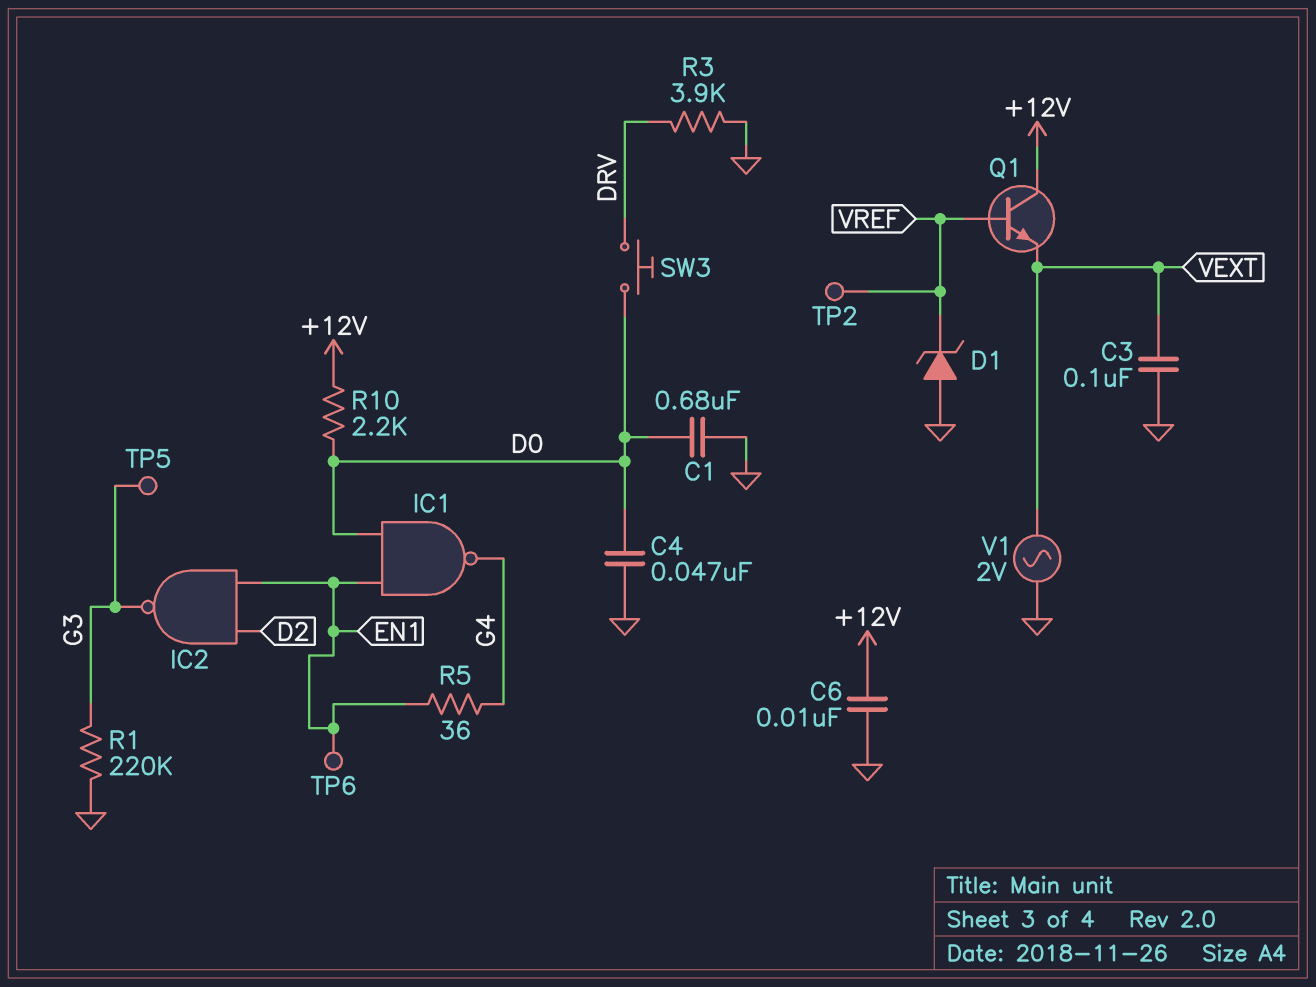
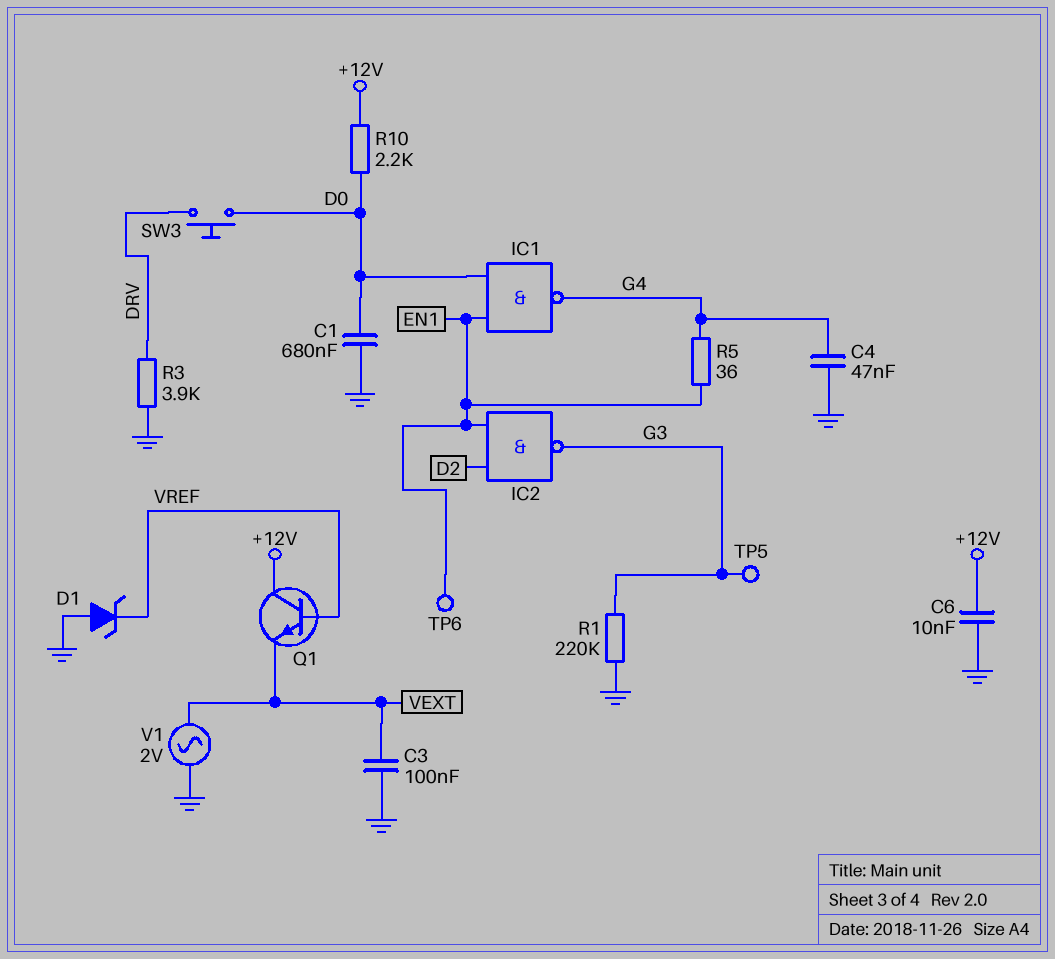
C4: 47nF (D0, GND) -> 47nF (G4, GND)
TP2: test point (VREF) -> none

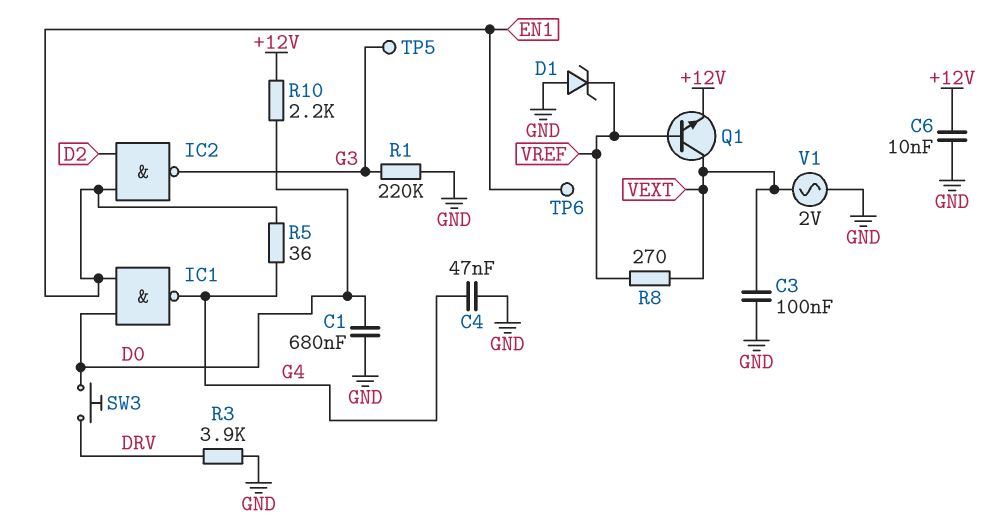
Q1: NPN (B VREF, C +12V, E VEXT) -> NPN (B VREF, C VEXT, E +12V)
R8: none -> 270 (VEXT, VREF)

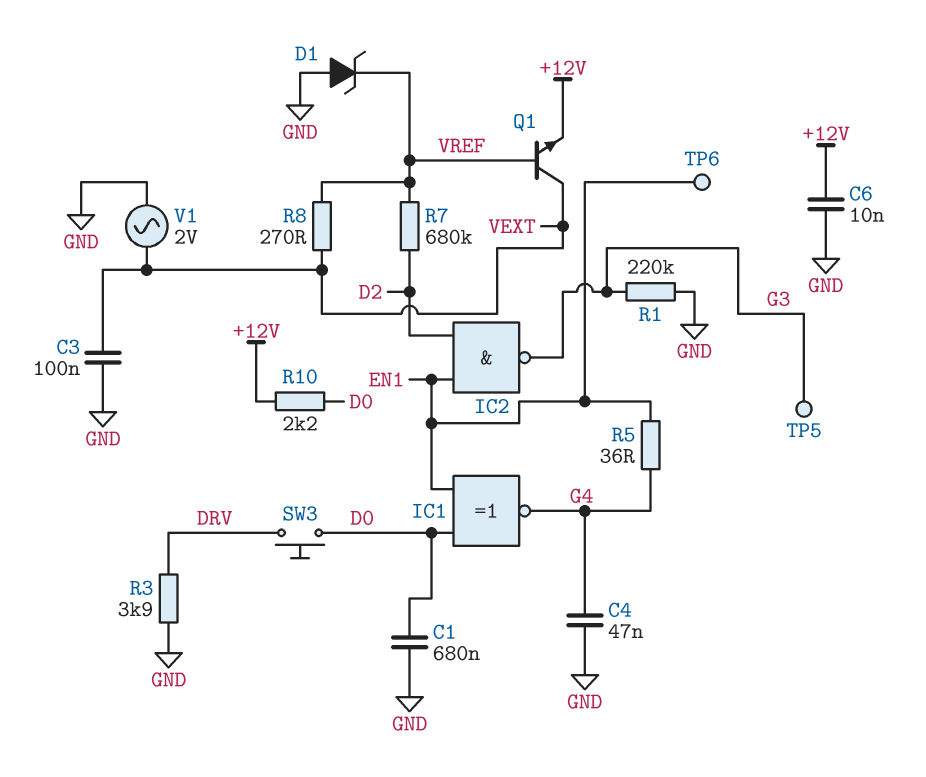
IC1: NAND (in D0, in EN1, out G4) -> XNOR (in D0, in EN1, out G4)
R7: none -> 680k (D2, VREF)

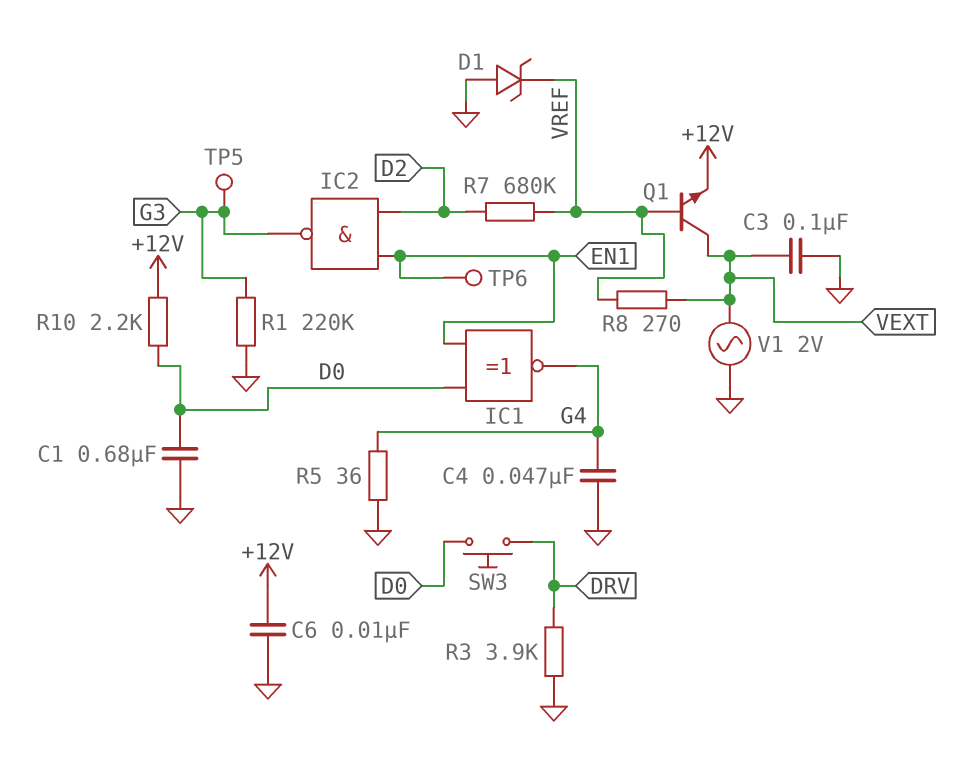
R5: 36 (EN1, G4) -> 36 (G4, GND)

